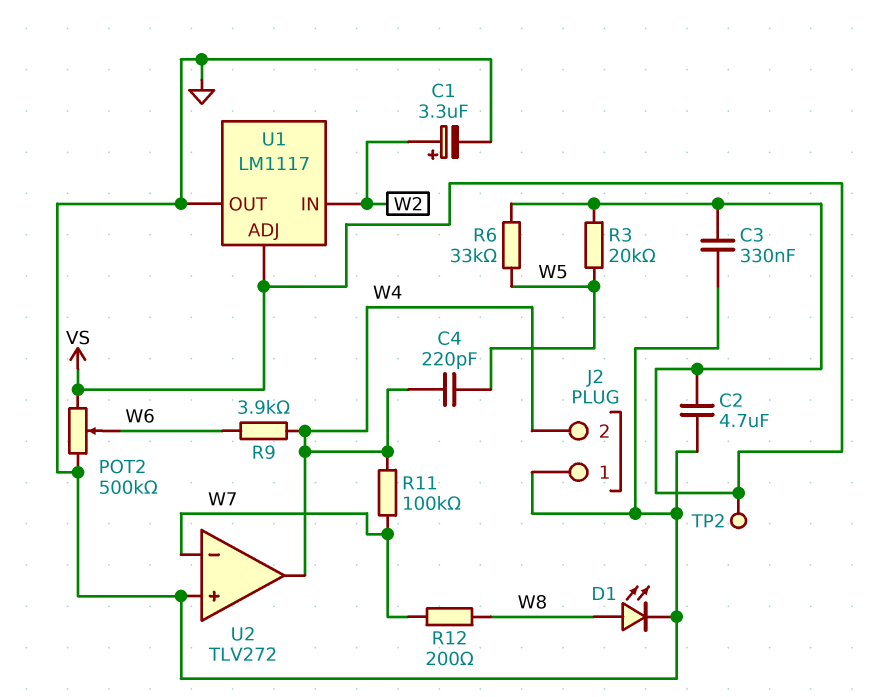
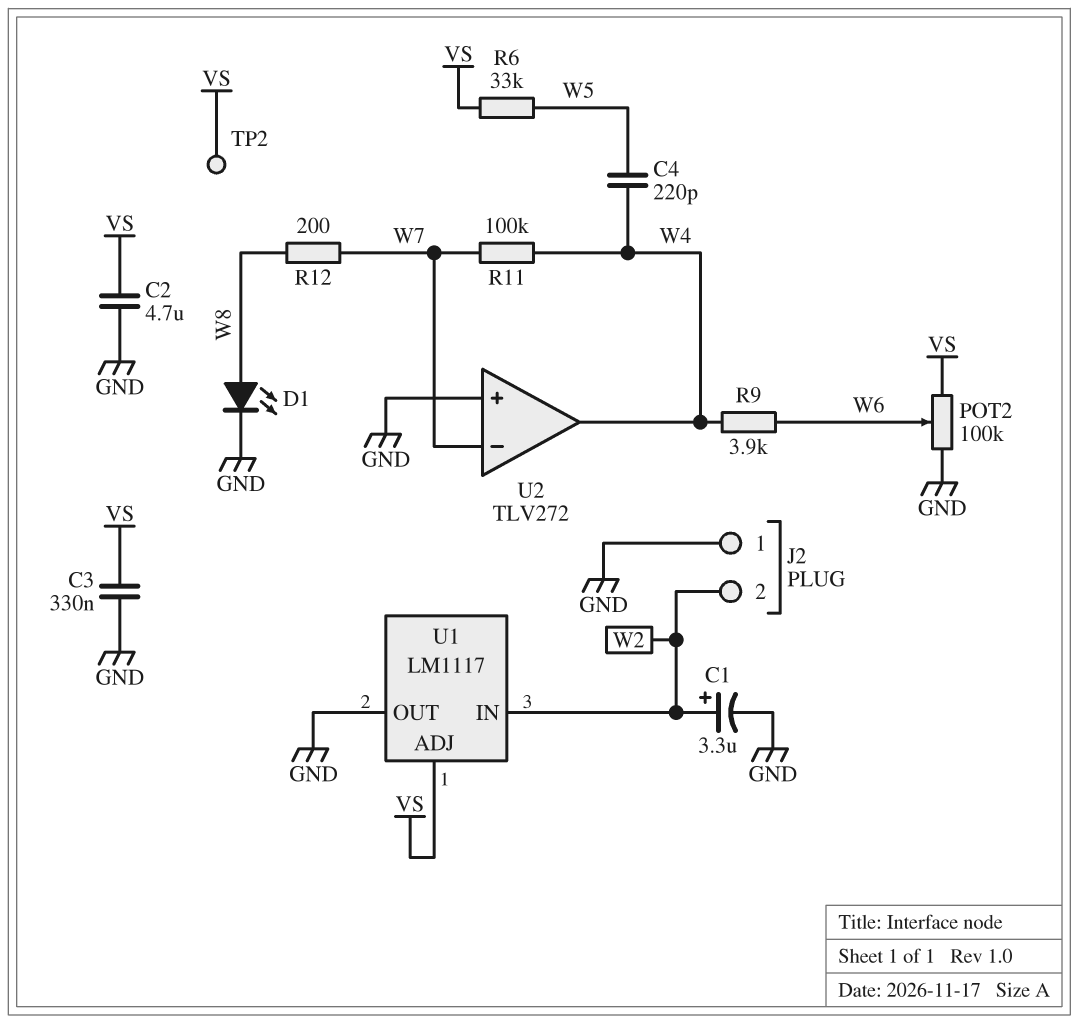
J2 pin 2: W4 -> W2
POT2: 500k (GND, VS, wiper W6) -> 100k (GND, VS, wiper W6)
R3: 20k (VS, W5) -> none

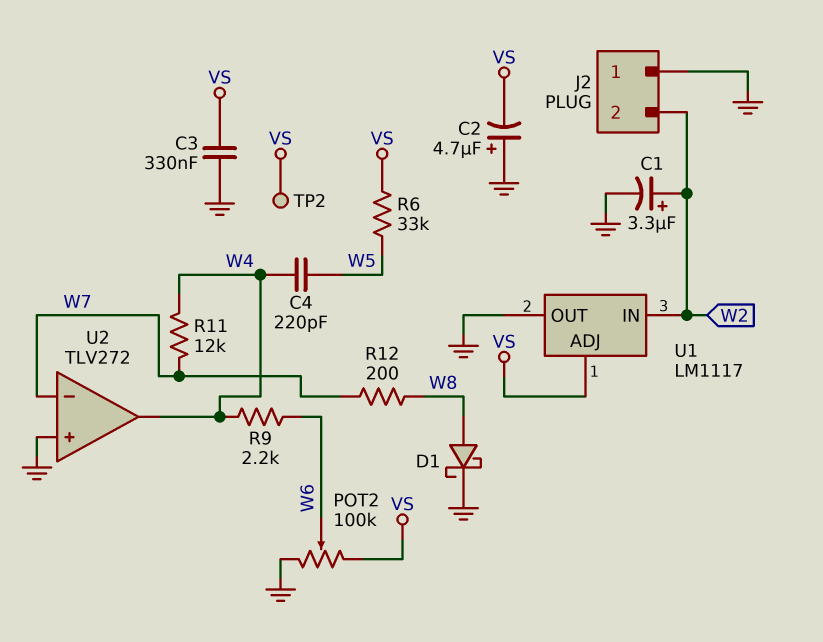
C2: 4.7uF (GND, VS) -> 4.7uF (plus GND, minus VS)
D1: LED (A W8, K GND) -> schottky (A W8, K GND)
R9: 3.9k (W4, W6) -> 2.2k (W4, W6)
R11: 100k (W4, W7) -> 12k (W4, W7)

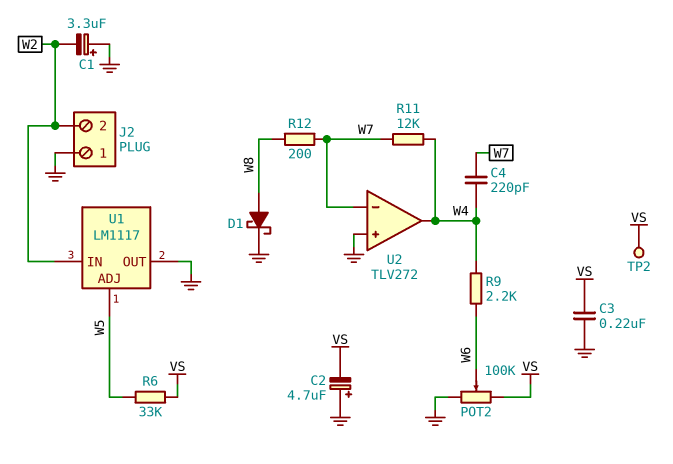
C1: 3.3uF (plus W2, minus GND) -> 3.3uF (plus GND, minus W2)
C3: 330nF (GND, VS) -> 220nF (GND, VS)
C4: 220pF (W4, W5) -> 220pF (W4, W7)
U1 pin ADJ: VS -> W5

